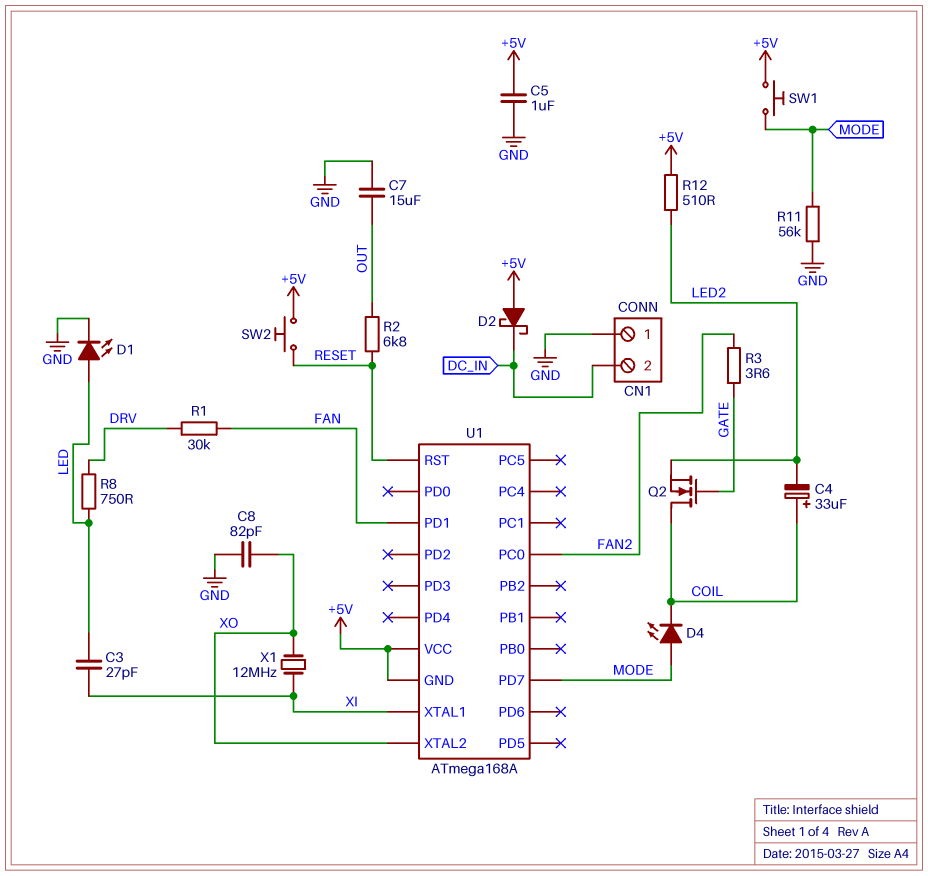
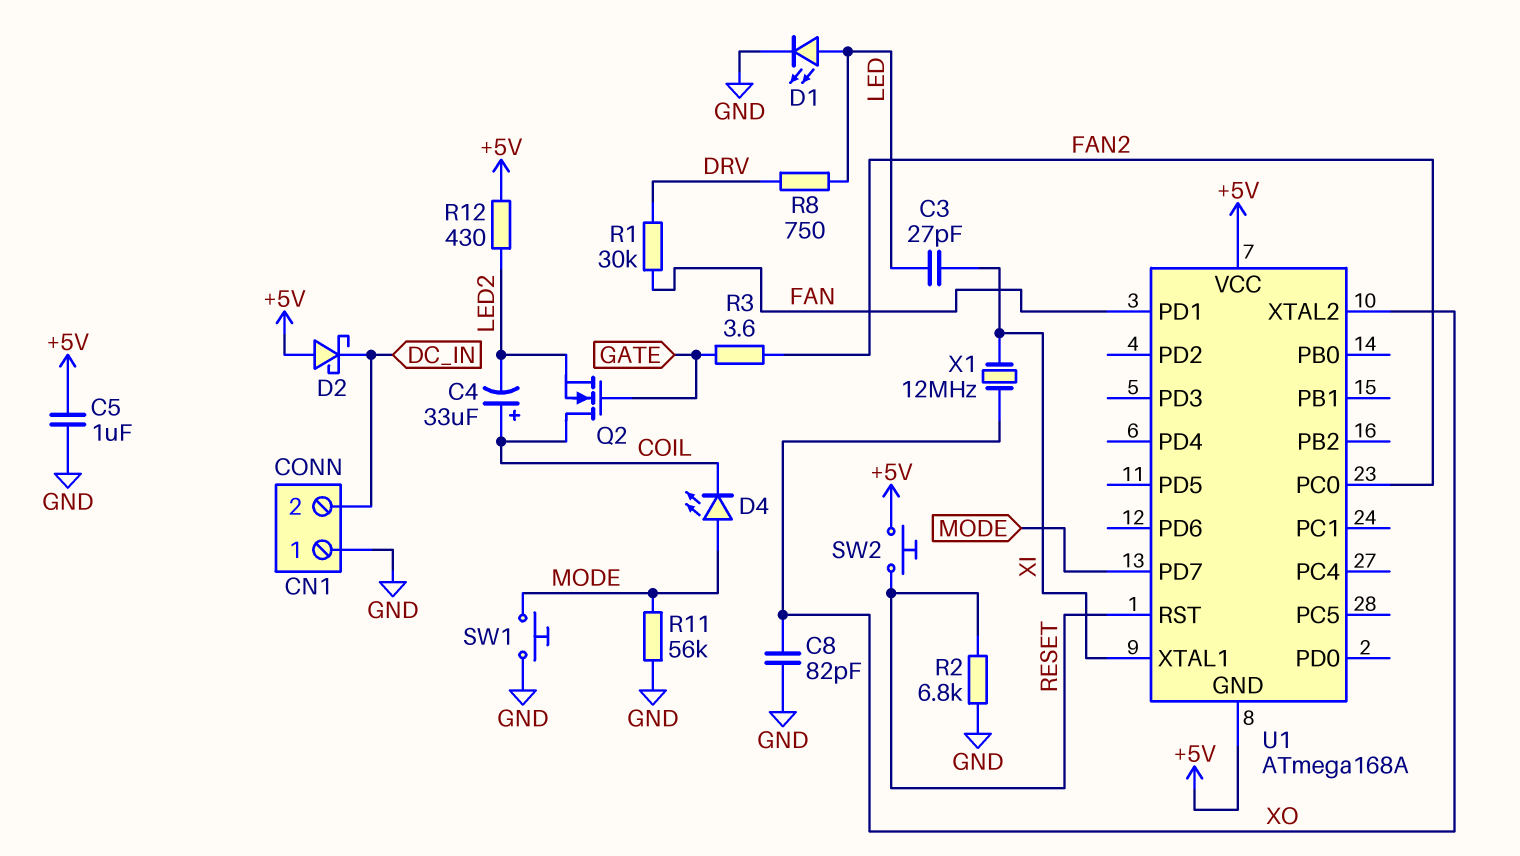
C7: 15uF (GND, OUT) -> none
R2: 6.8k (OUT, RESET) -> 6.8k (GND, RESET)
R12: 510 (+5V, LED2) -> 430 (+5V, LED2)
SW1: button (+5V, MODE) -> button (GND, MODE)

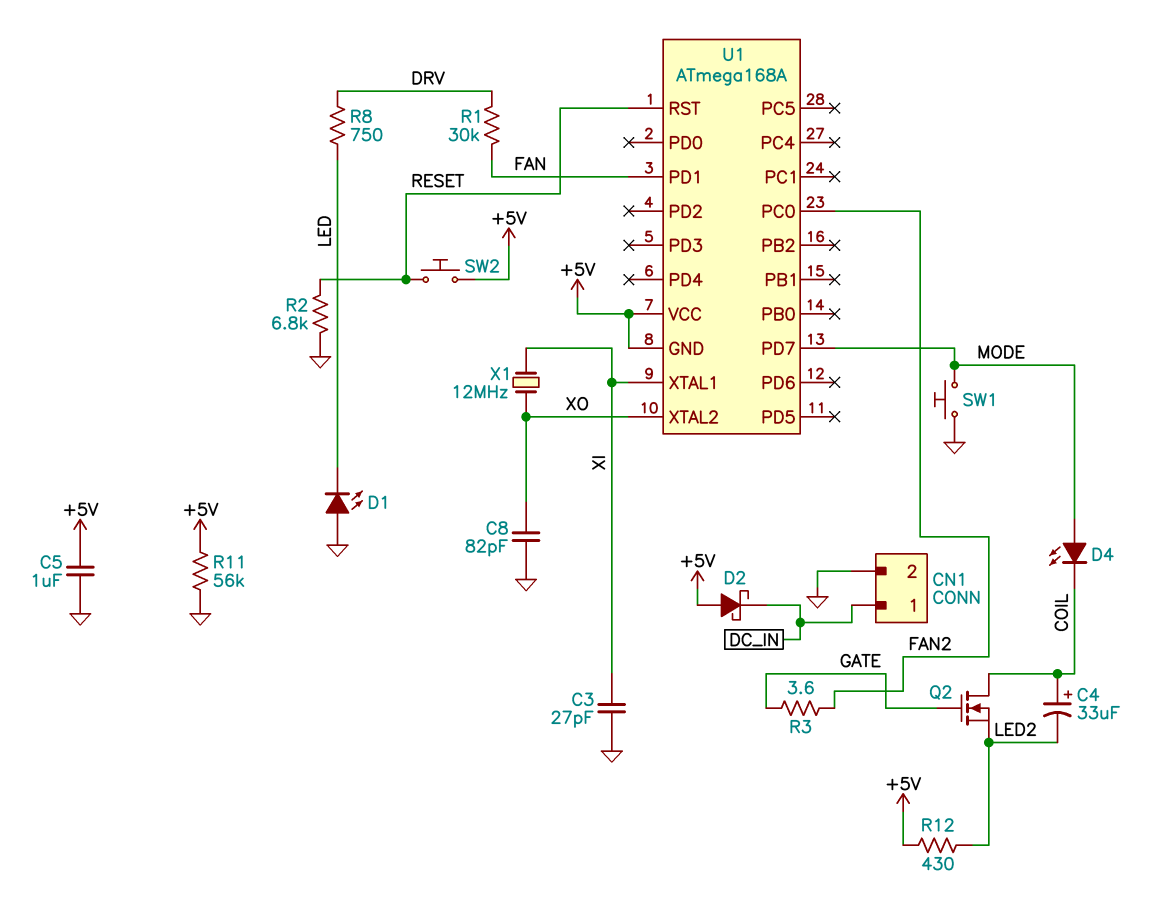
C3: 27pF (LED, XI) -> 27pF (GND, XI)
CN1 pin 1: GND -> DC_IN
CN1 pin 2: DC_IN -> GND
D1: LED (A LED, K GND) -> LED (A GND, K LED)
R11: 56k (GND, MODE) -> 56k (+5V, GND)

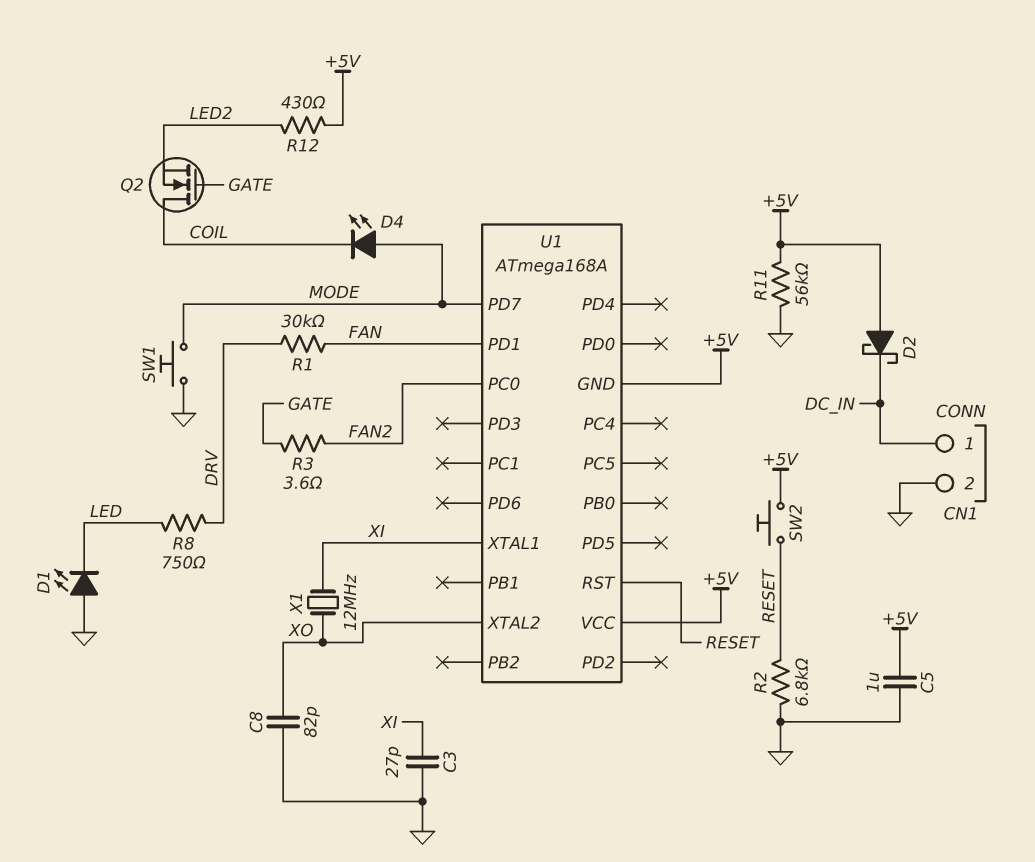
C4: 33uF (plus COIL, minus LED2) -> none

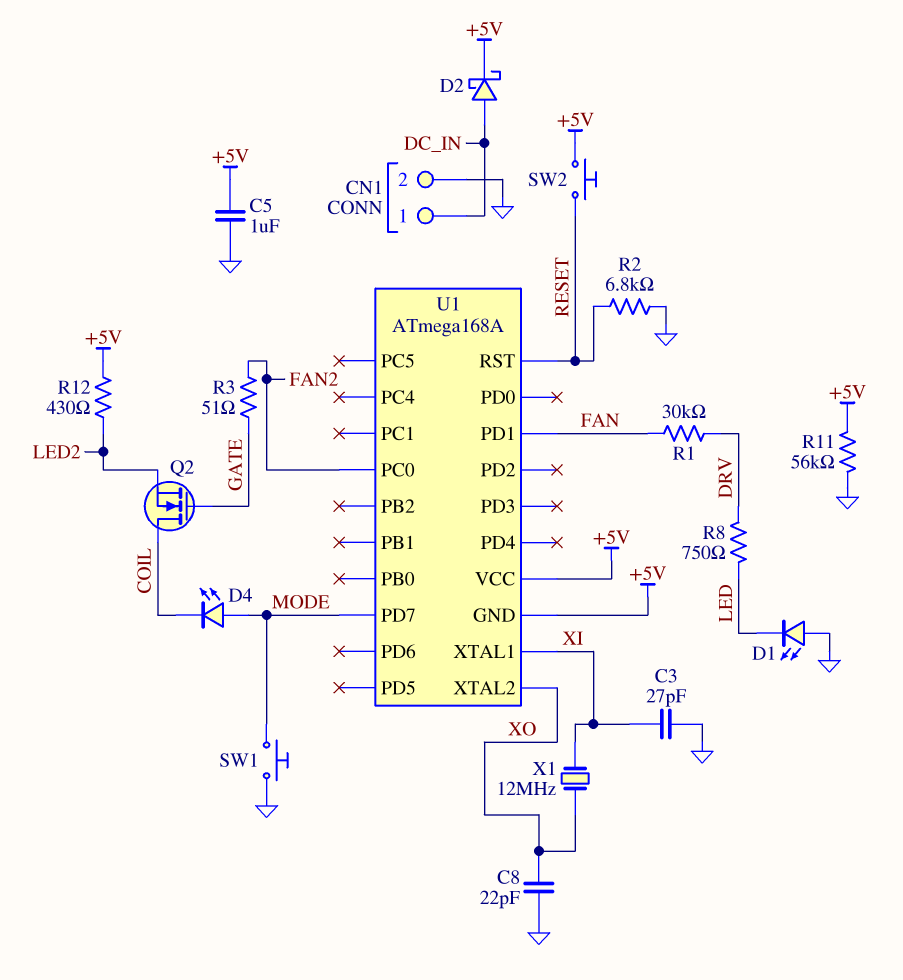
C8: 82pF (GND, XO) -> 22pF (GND, XO)
D2: schottky (A +5V, K DC_IN) -> schottky (A DC_IN, K +5V)
R3: 3.6 (FAN2, GATE) -> 51 (FAN2, GATE)

